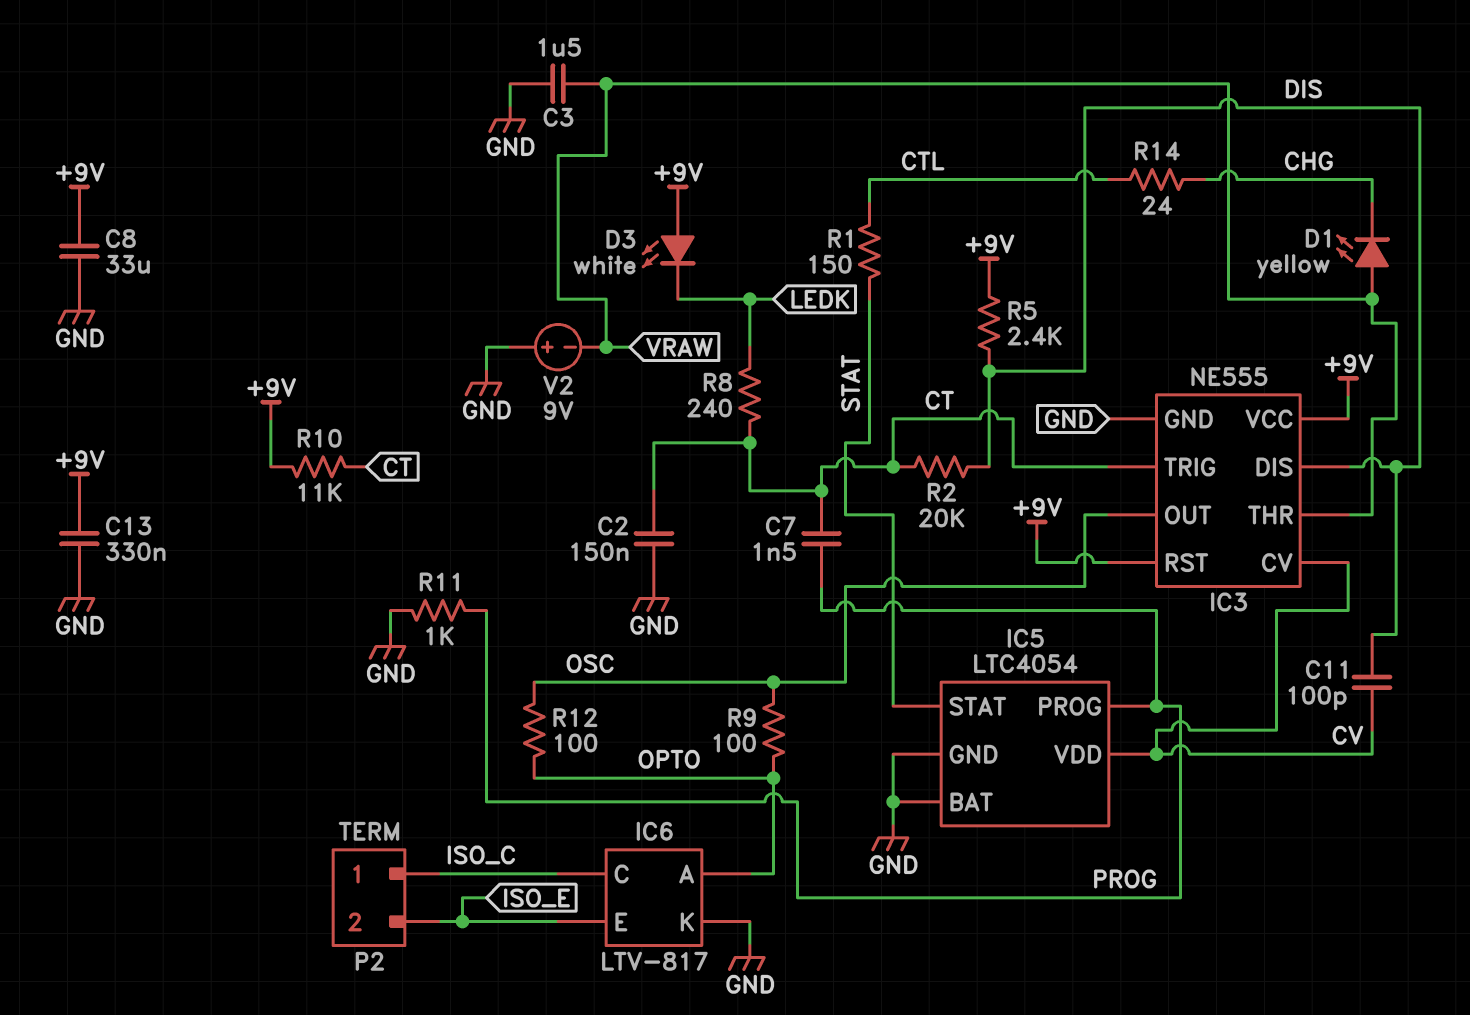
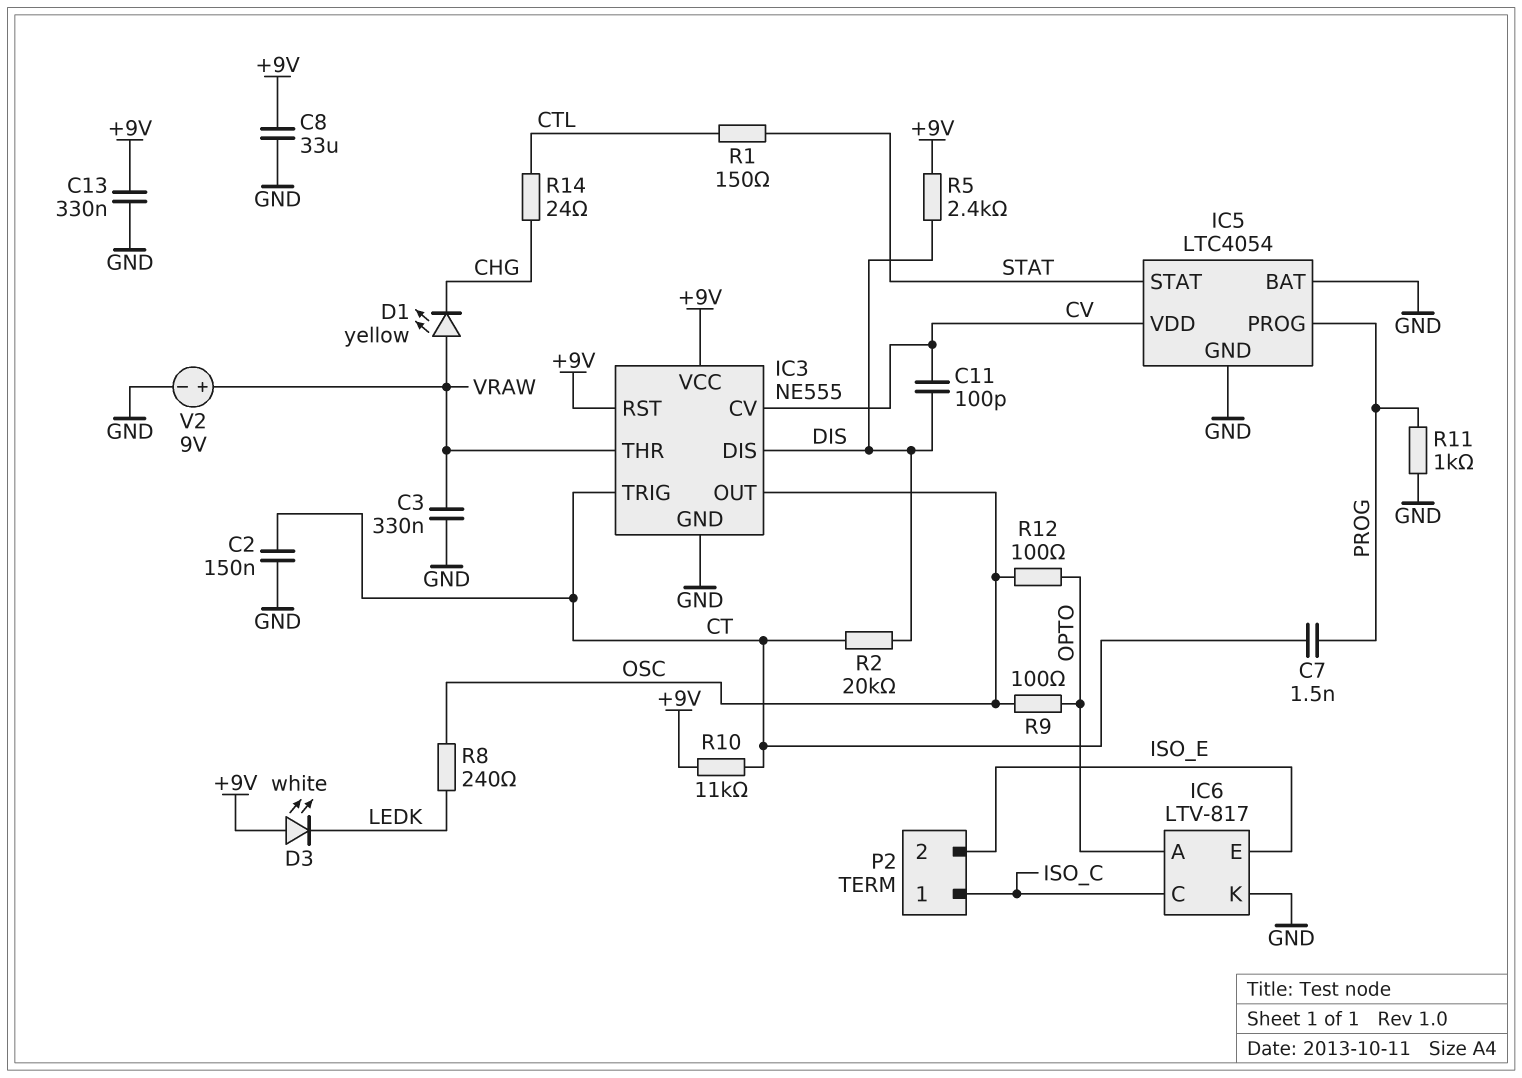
C3: 1.5uF (GND, VRAW) -> 330nF (GND, VRAW)
R8: 240 (CT, LEDK) -> 240 (LEDK, OSC)
V2: 9V (plus GND, minus VRAW) -> 9V (plus VRAW, minus GND)

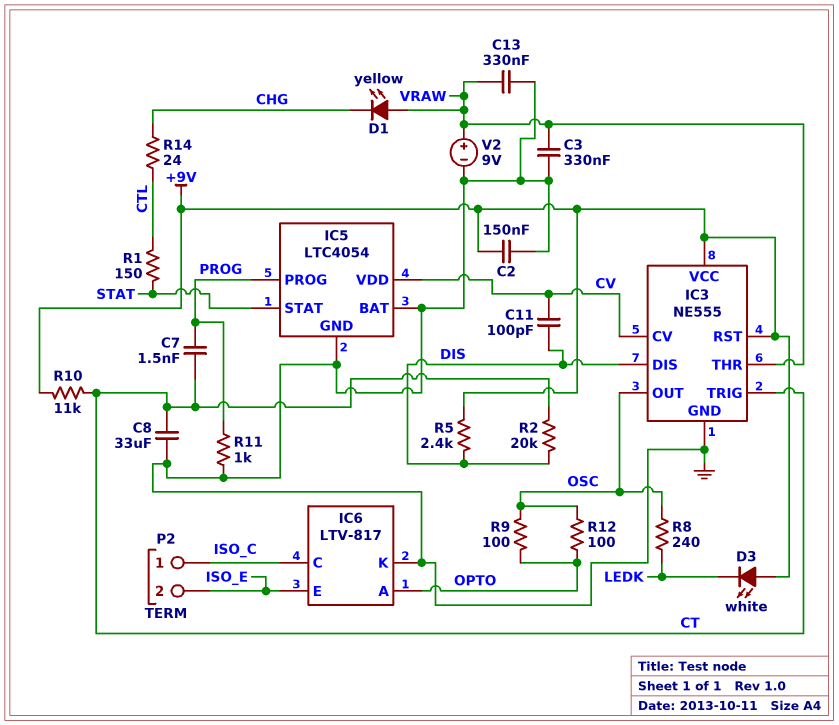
C2: 150nF (CT, GND) -> 150nF (+9V, GND)
C8: 33uF (+9V, GND) -> 33uF (CT, GND)
C13: 330nF (+9V, GND) -> 330nF (GND, VRAW)

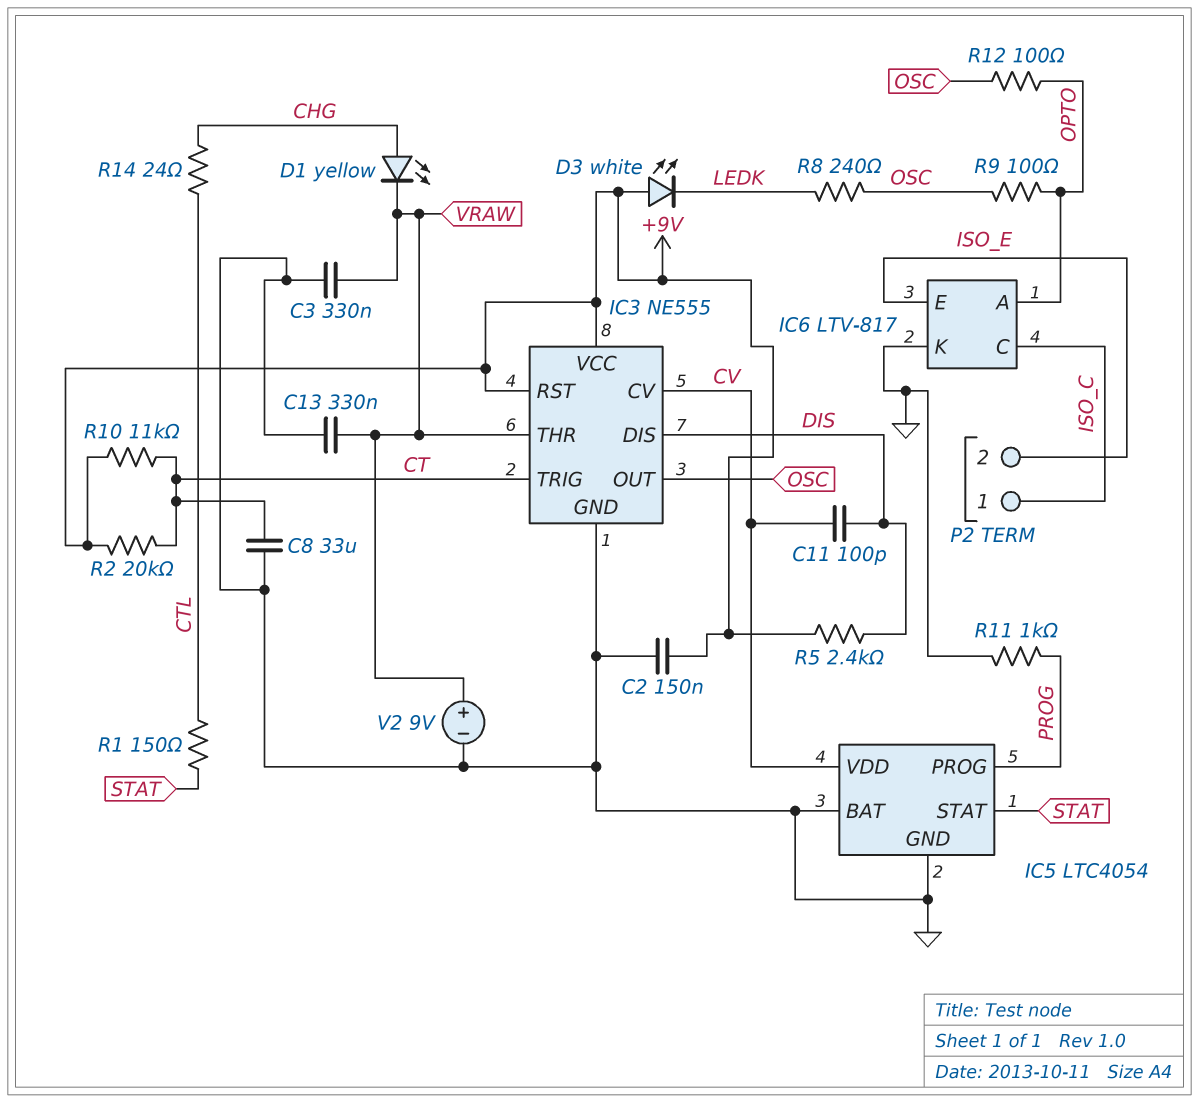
C7: 1.5nF (CT, PROG) -> none
D1: LED yellow (A VRAW, K CHG) -> LED yellow (A CHG, K VRAW)
R2: 20k (CT, DIS) -> 20k (+9V, CT)

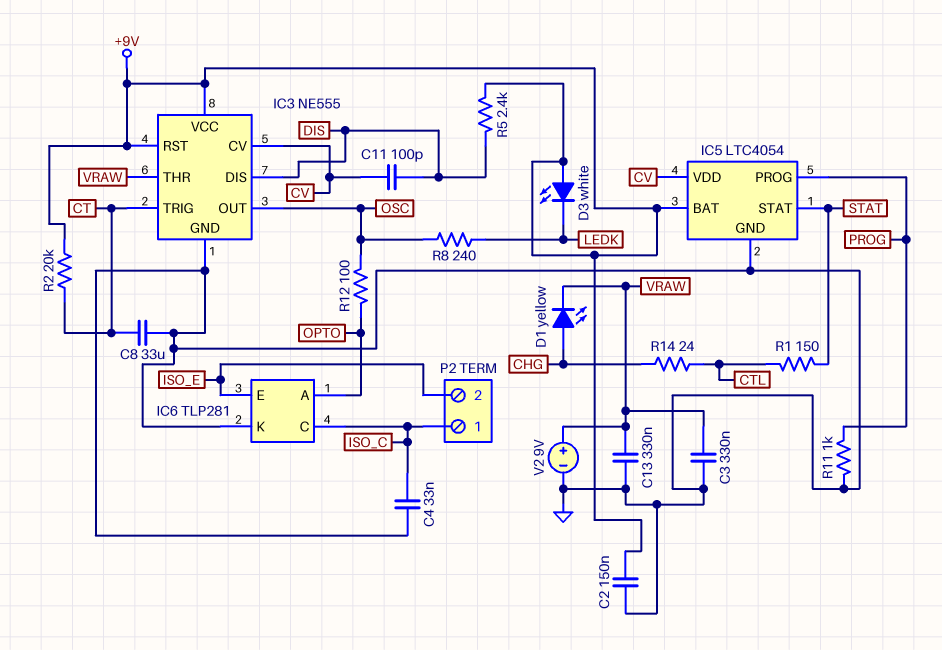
C4: none -> 33nF (GND, ISO_C)
IC5 pin BAT: GND -> +9V
IC6: LTV-817 -> TLP281
R9: 100 (OPTO, OSC) -> none
R10: 11k (+9V, CT) -> none

